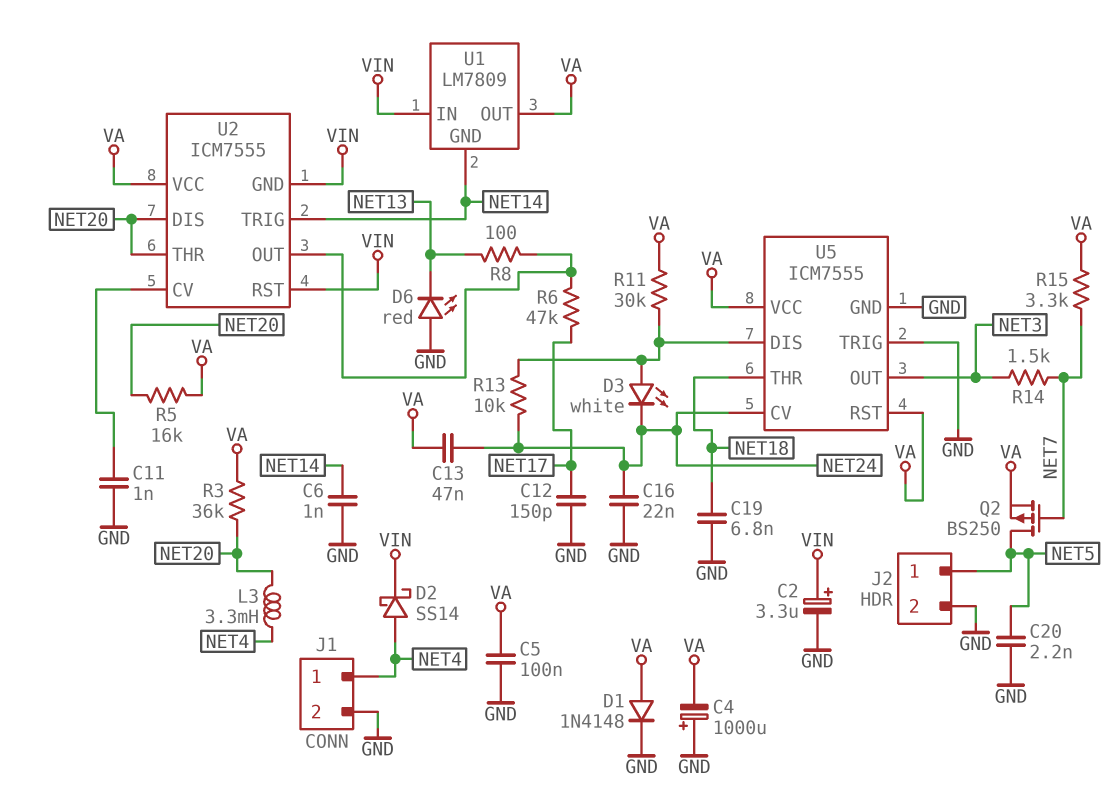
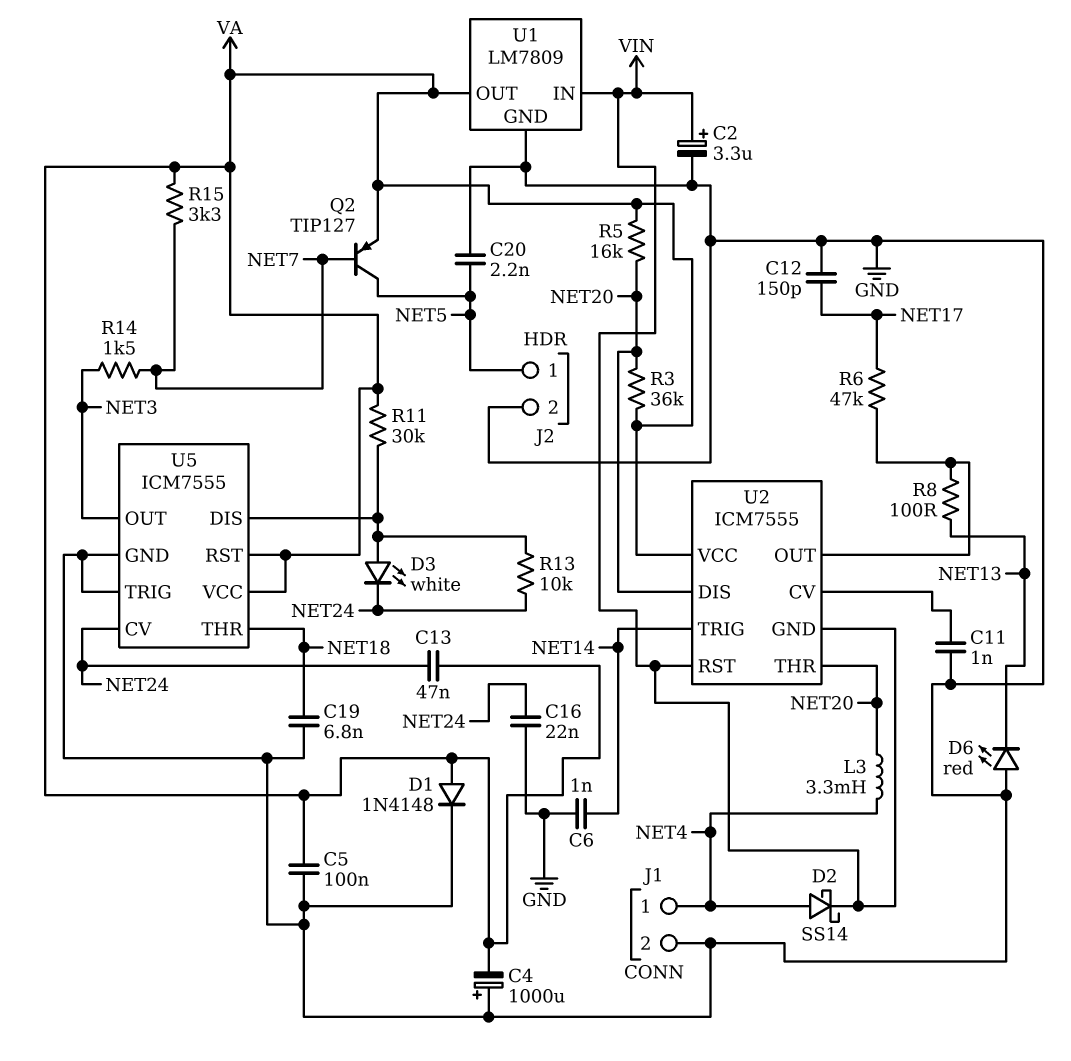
Q2: PMOS BS250 (G NET7, D NET5, S VA) -> PNP TIP127 (B NET7, C NET5, E VA)
U1 pin GND: NET14 -> GND

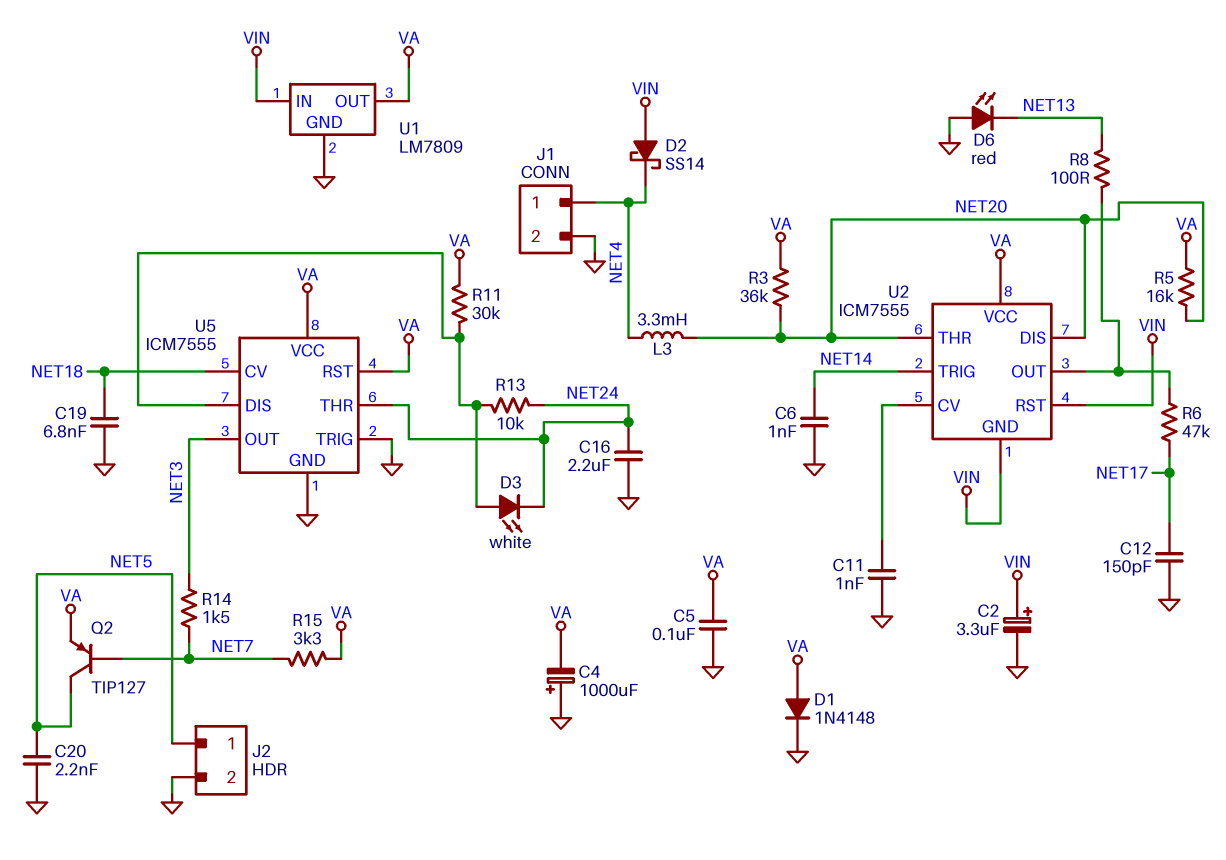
C13: 47nF (NET24, VA) -> none
C16: 22nF (GND, NET24) -> 2.2uF (GND, NET24)
D2: schottky SS14 (A NET4, K VIN) -> schottky SS14 (A VIN, K NET4)
U5 pin CV: NET24 -> NET18
U5 pin THR: NET18 -> NET24

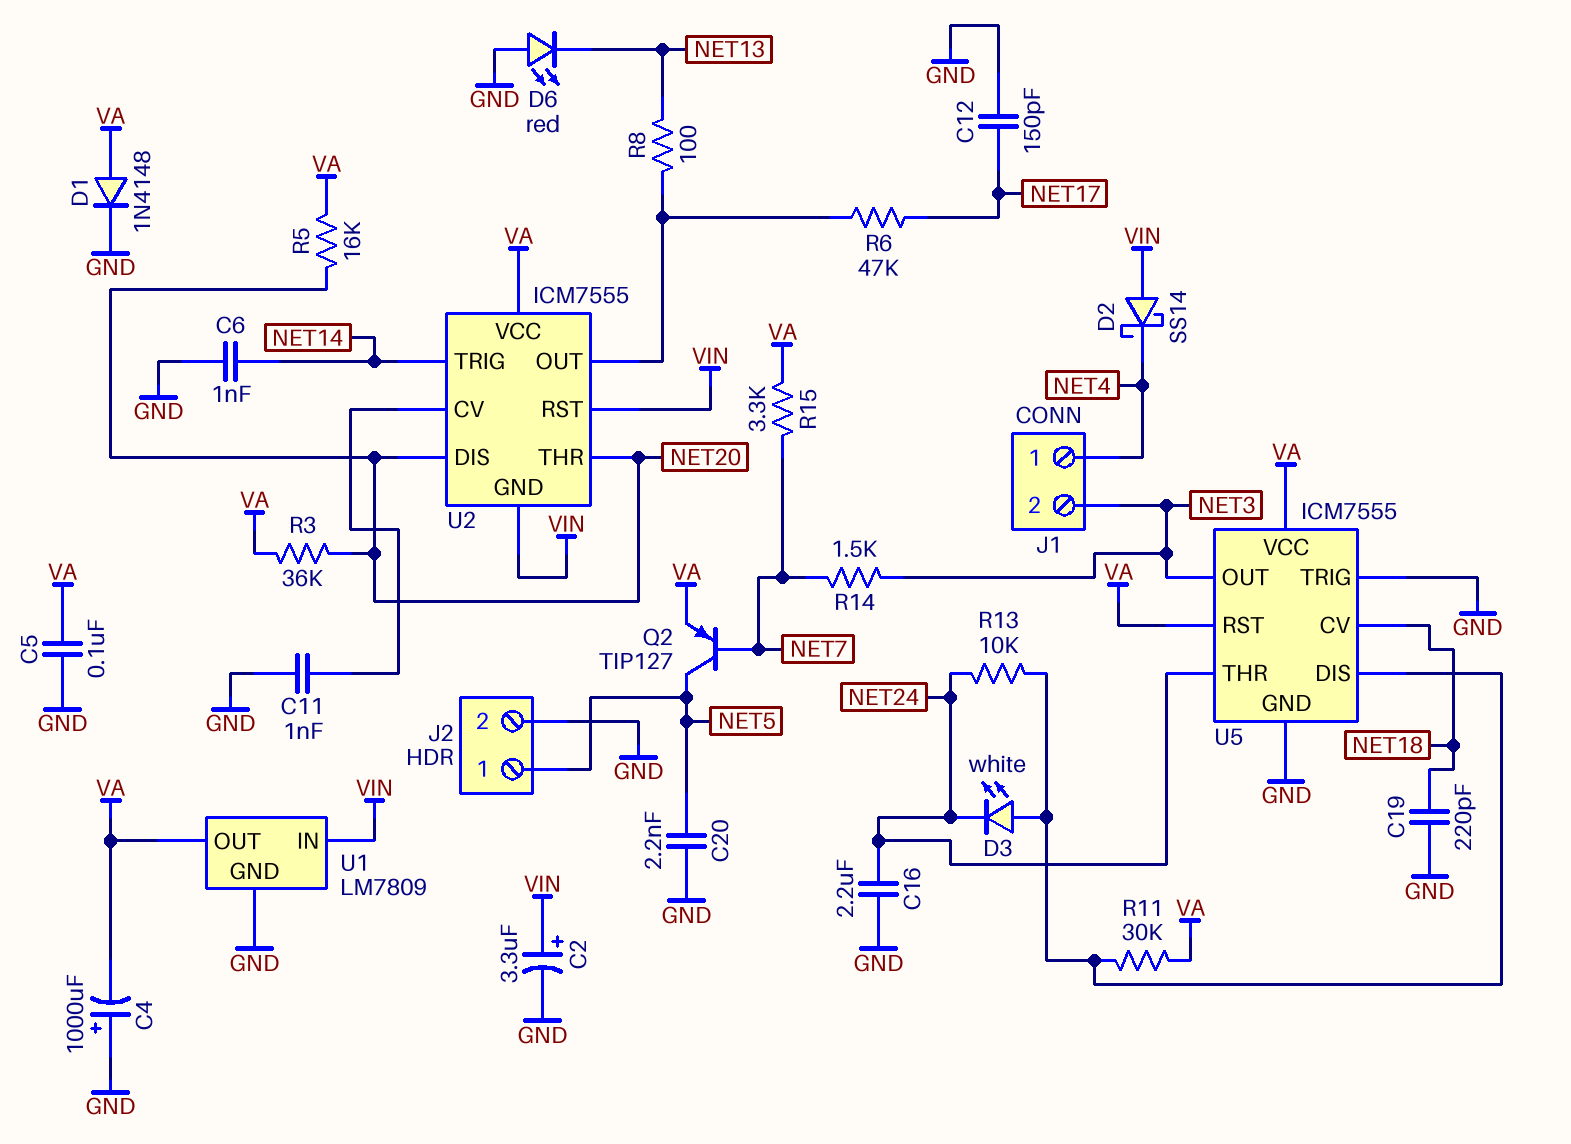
C19: 6.8nF (GND, NET18) -> 220pF (GND, NET18)
J1 pin 2: GND -> NET3
L3: 3.3mH (NET4, NET20) -> none

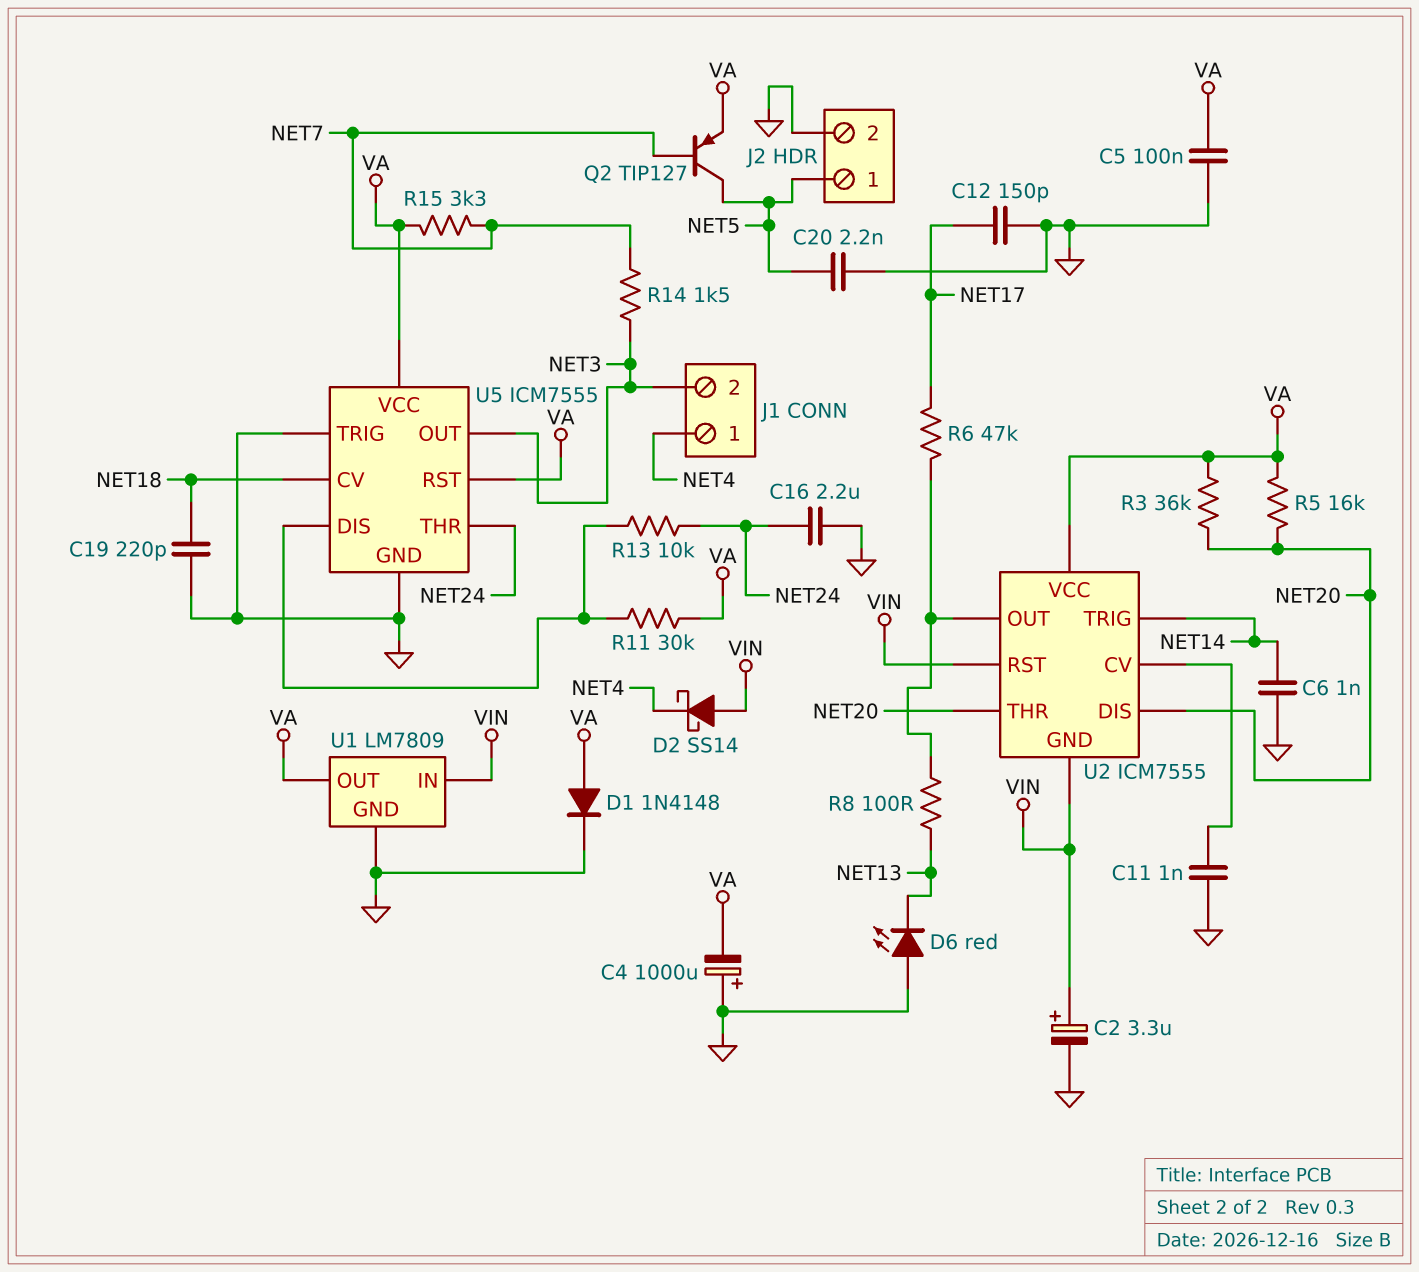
D3: LED white (A U5/DIS, K NET24) -> none

